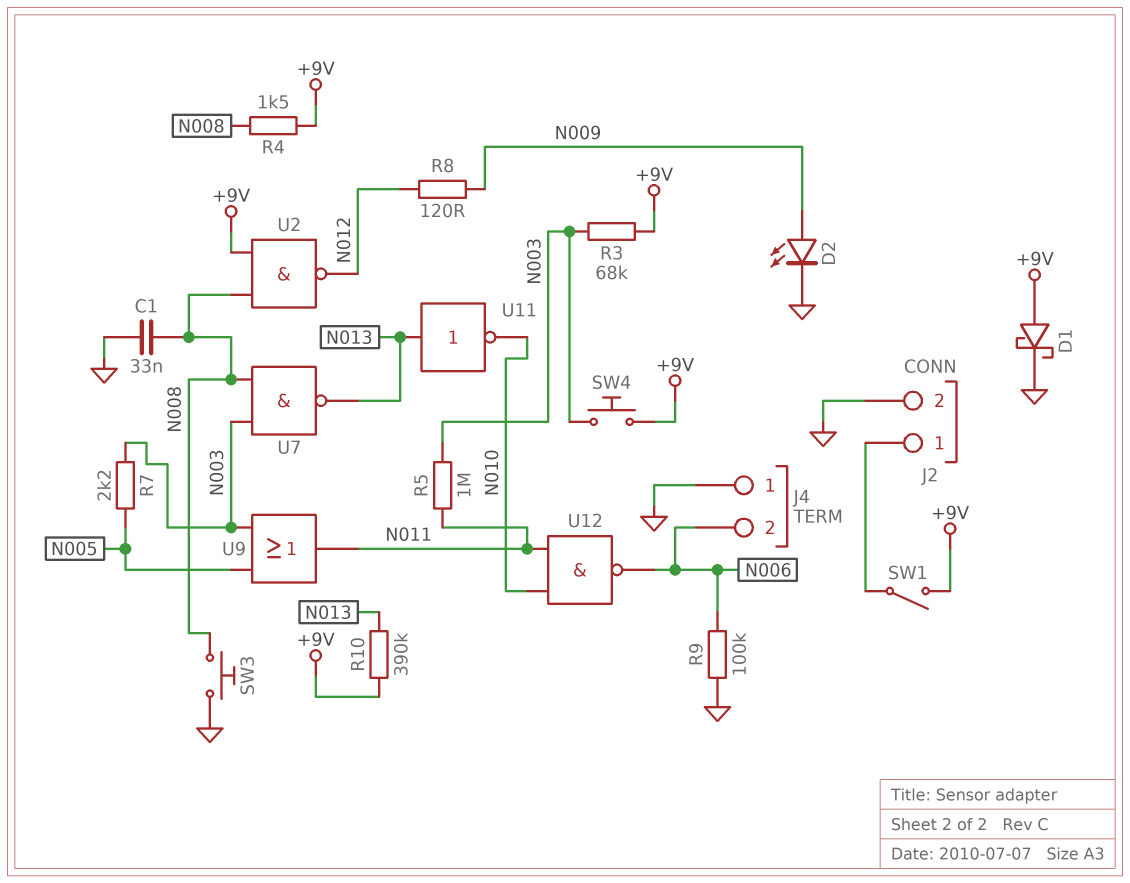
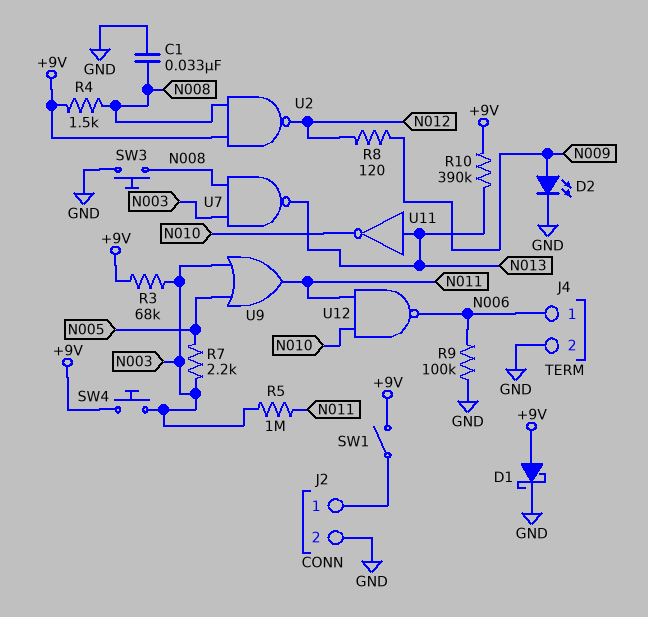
J4 pin 1: GND -> N006
J4 pin 2: N006 -> GND

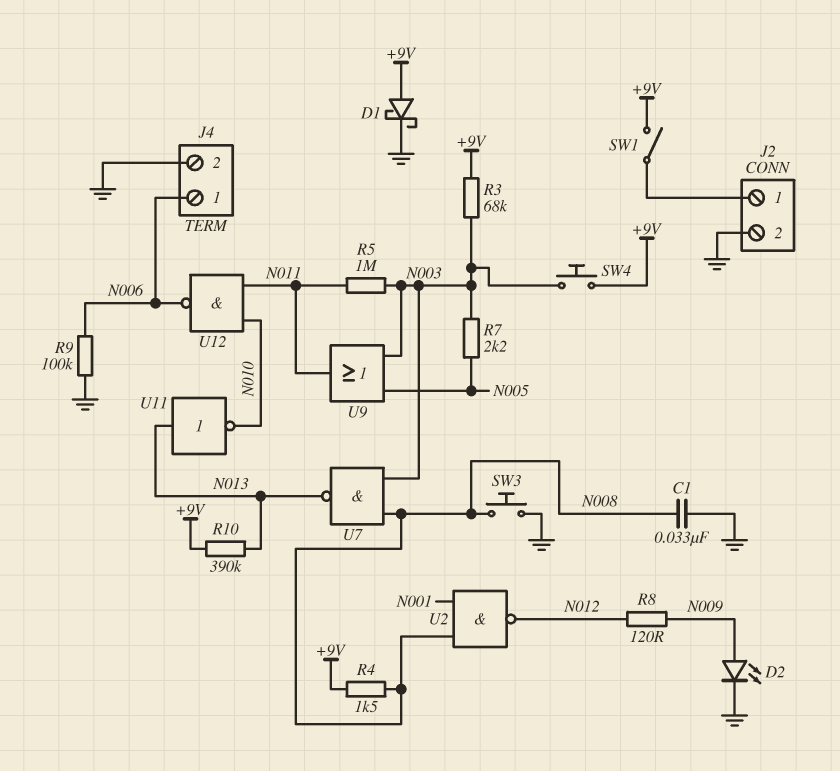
U2: NAND (in +9V, in N008, out N012) -> NAND (in N001, in N008, out N012)

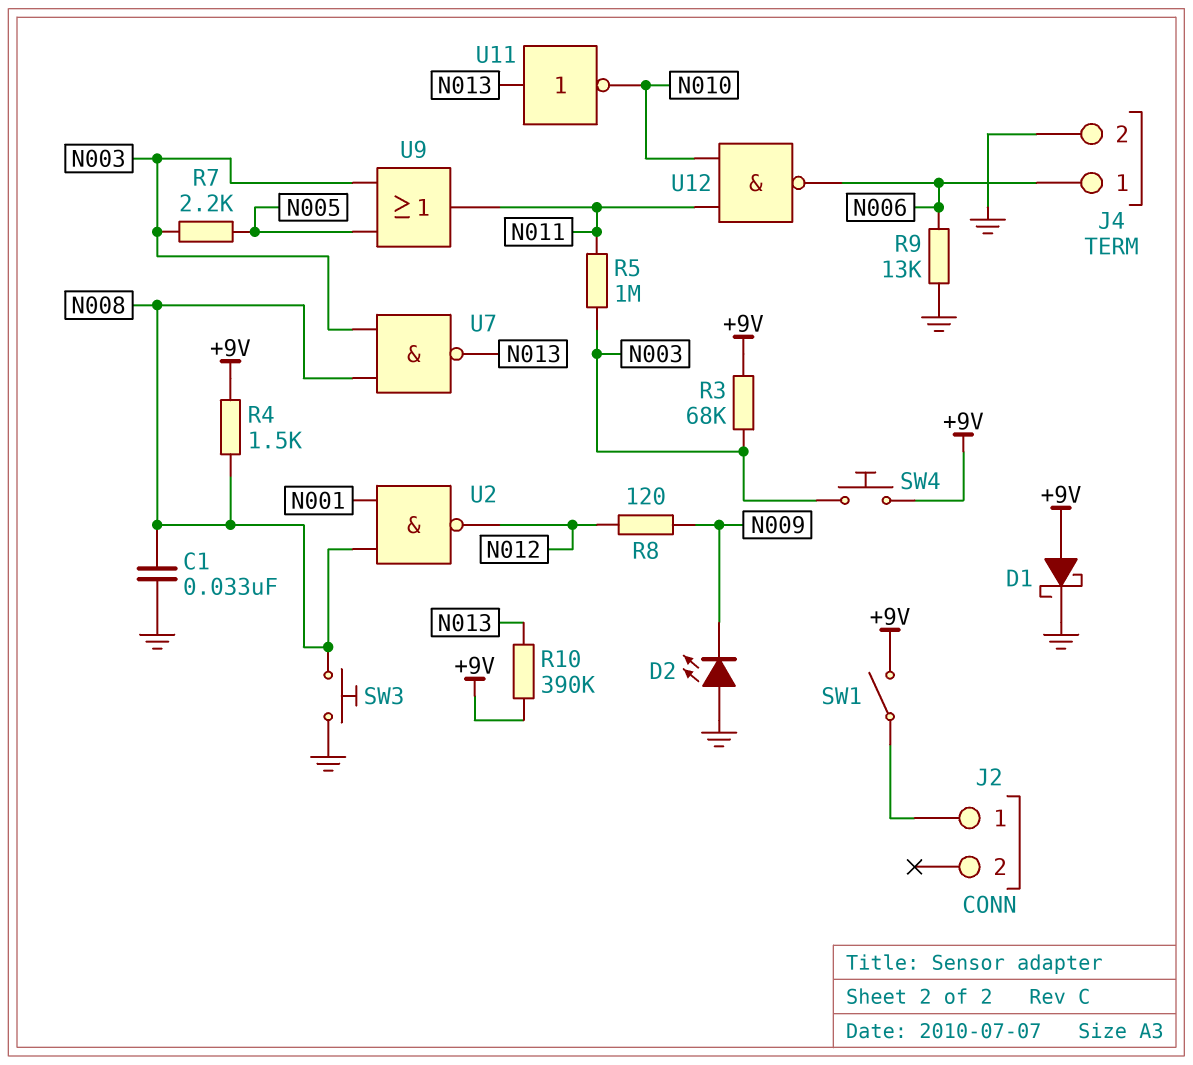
D2: LED (A N009, K GND) -> LED (A GND, K N009)
J2 pin 2: GND -> none
R9: 100k (GND, N006) -> 13k (GND, N006)

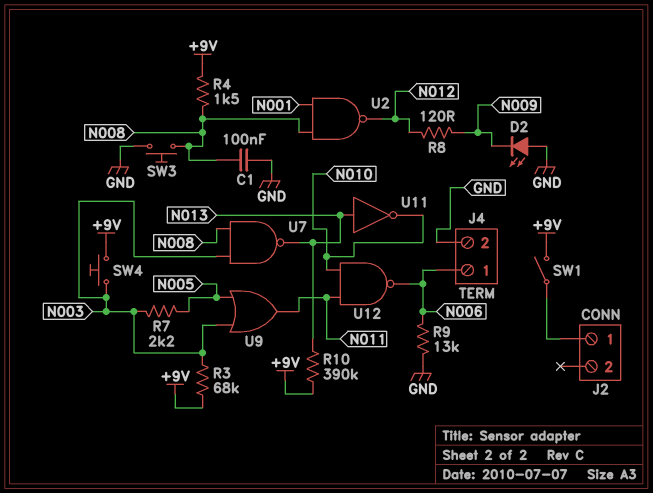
C1: 33nF (GND, N008) -> 100nF (GND, N008)
D1: schottky (A +9V, K GND) -> none
R5: 1M (N003, N011) -> none

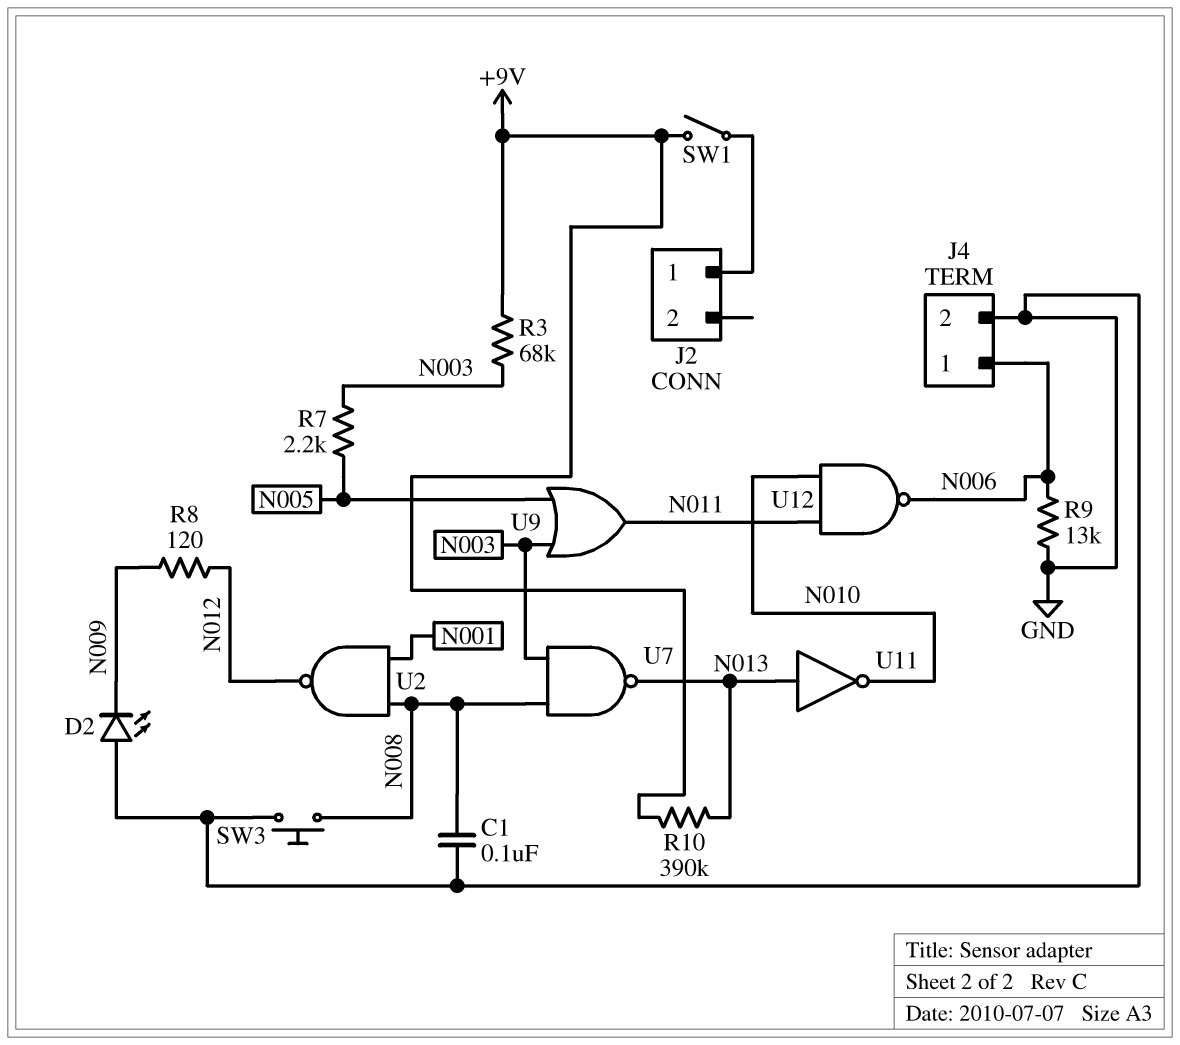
R4: 1.5k (+9V, N008) -> none
SW4: button (+9V, N003) -> none

